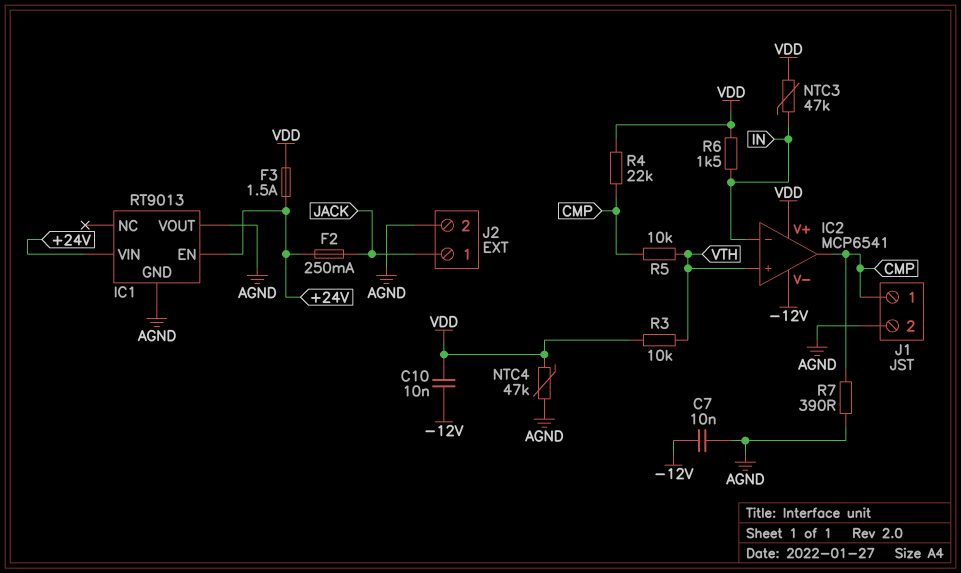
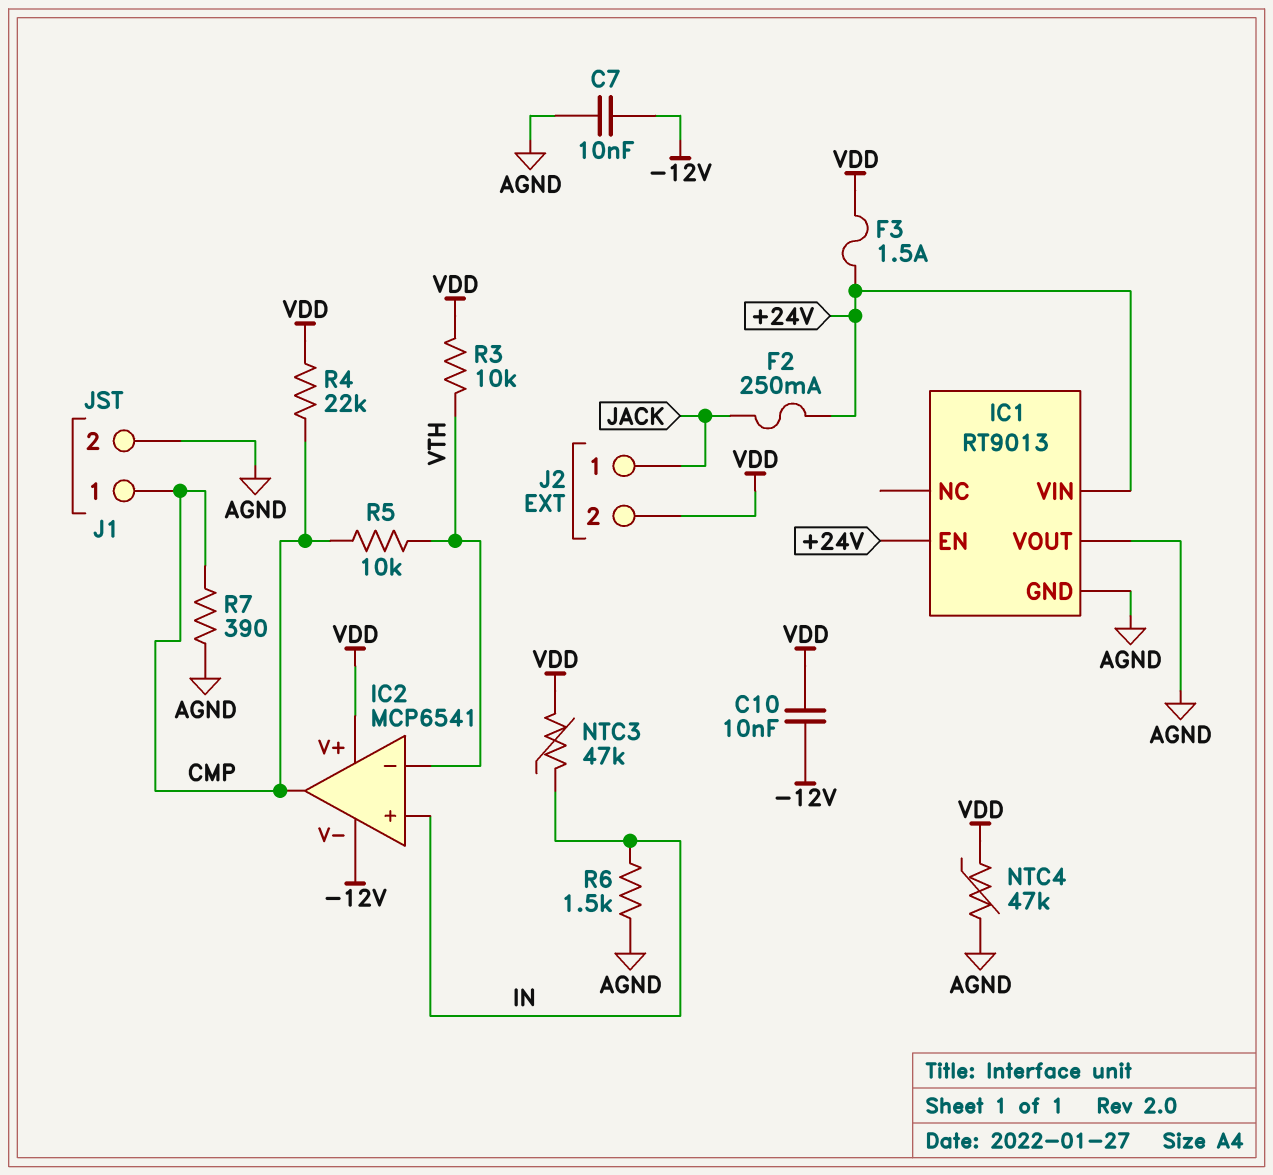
IC2 pin in+: VTH -> IN
IC2 pin in-: IN -> VTH
J2 pin 2: AGND -> VDD
R6: 1.5k (IN, VDD) -> 1.5k (AGND, IN)

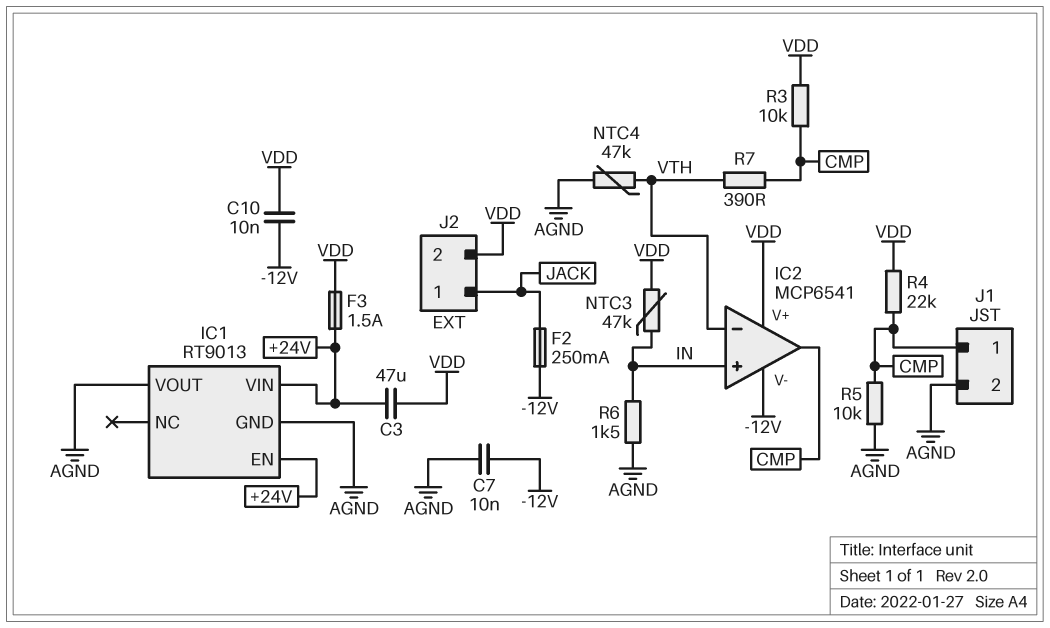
C3: none -> 47uF (+24V, VDD)
F2: 250mA (+24V, JACK) -> 250mA (-12V, JACK)
NTC4: 47k (AGND, VDD) -> 47k (AGND, VTH)
R3: 10k (VDD, VTH) -> 10k (CMP, VDD)
R5: 10k (CMP, VTH) -> 10k (AGND, CMP)
R7: 390 (AGND, CMP) -> 390 (CMP, VTH)

